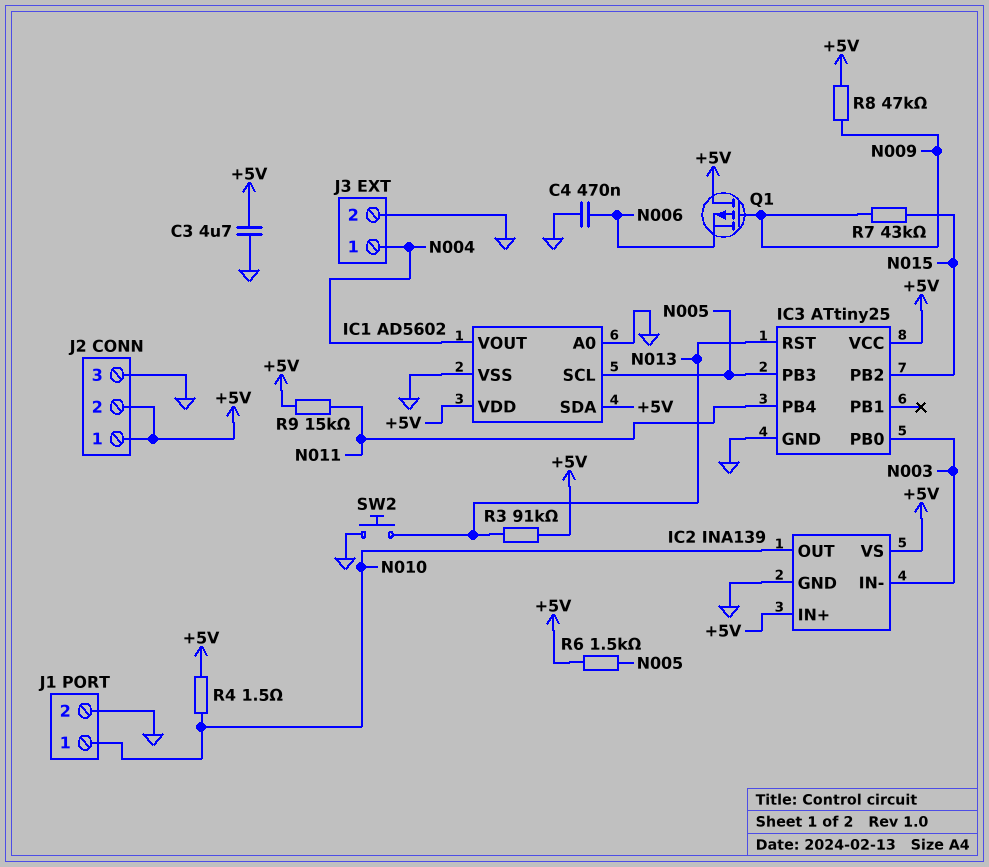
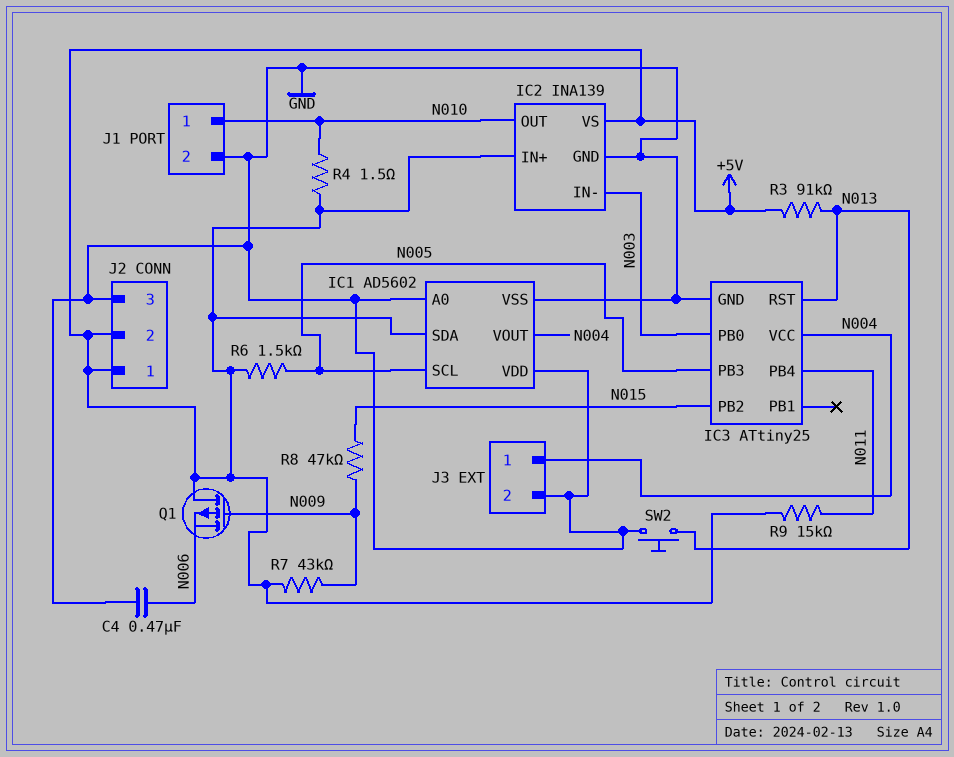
C3: 4.7uF (+5V, GND) -> none
IC1 pin VDD: +5V -> GND
IC3 pin VCC: +5V -> N004
R7: 43k (N009, N015) -> 43k (+5V, N009)
R8: 47k (+5V, N009) -> 47k (N009, N015)

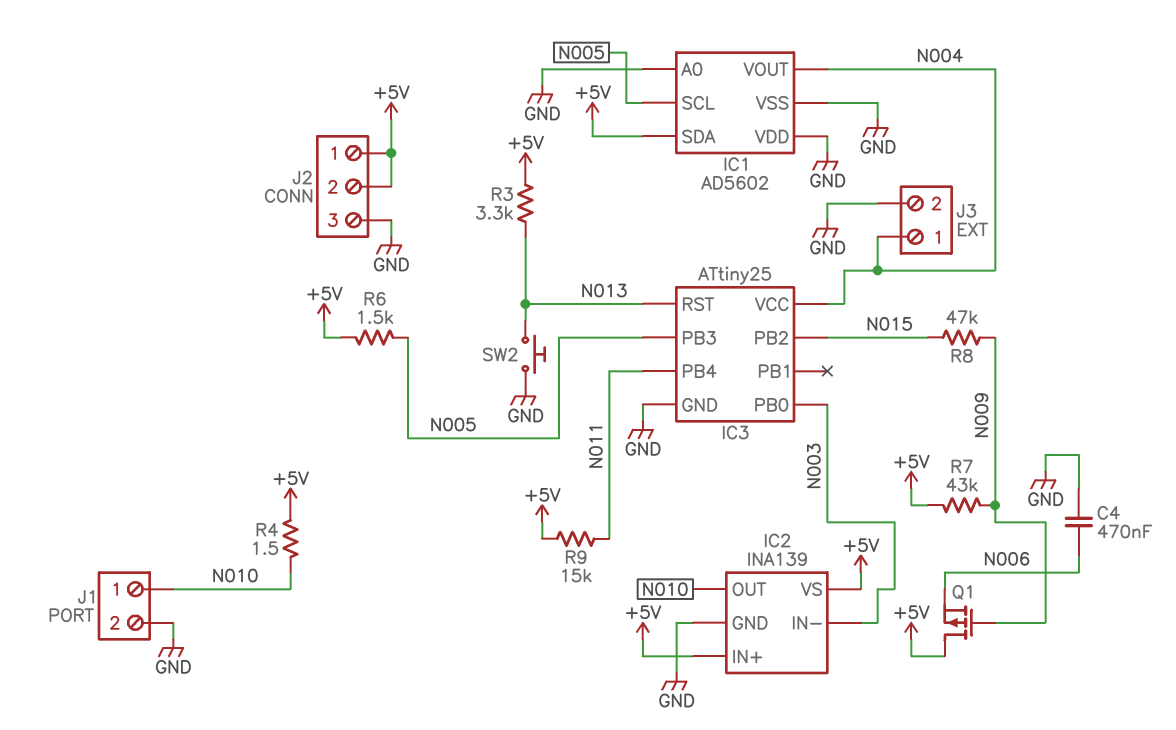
R3: 91k (+5V, N013) -> 3.3k (+5V, N013)

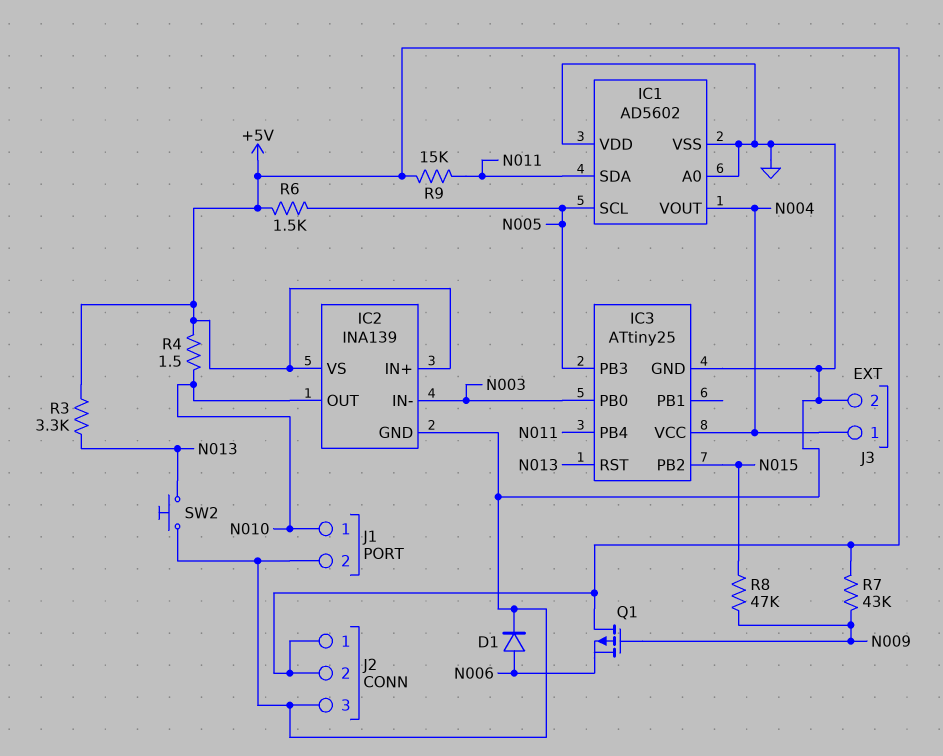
C4: 470nF (GND, N006) -> none
D1: none -> diode (A N006, K GND)
IC1 pin SDA: +5V -> N011

